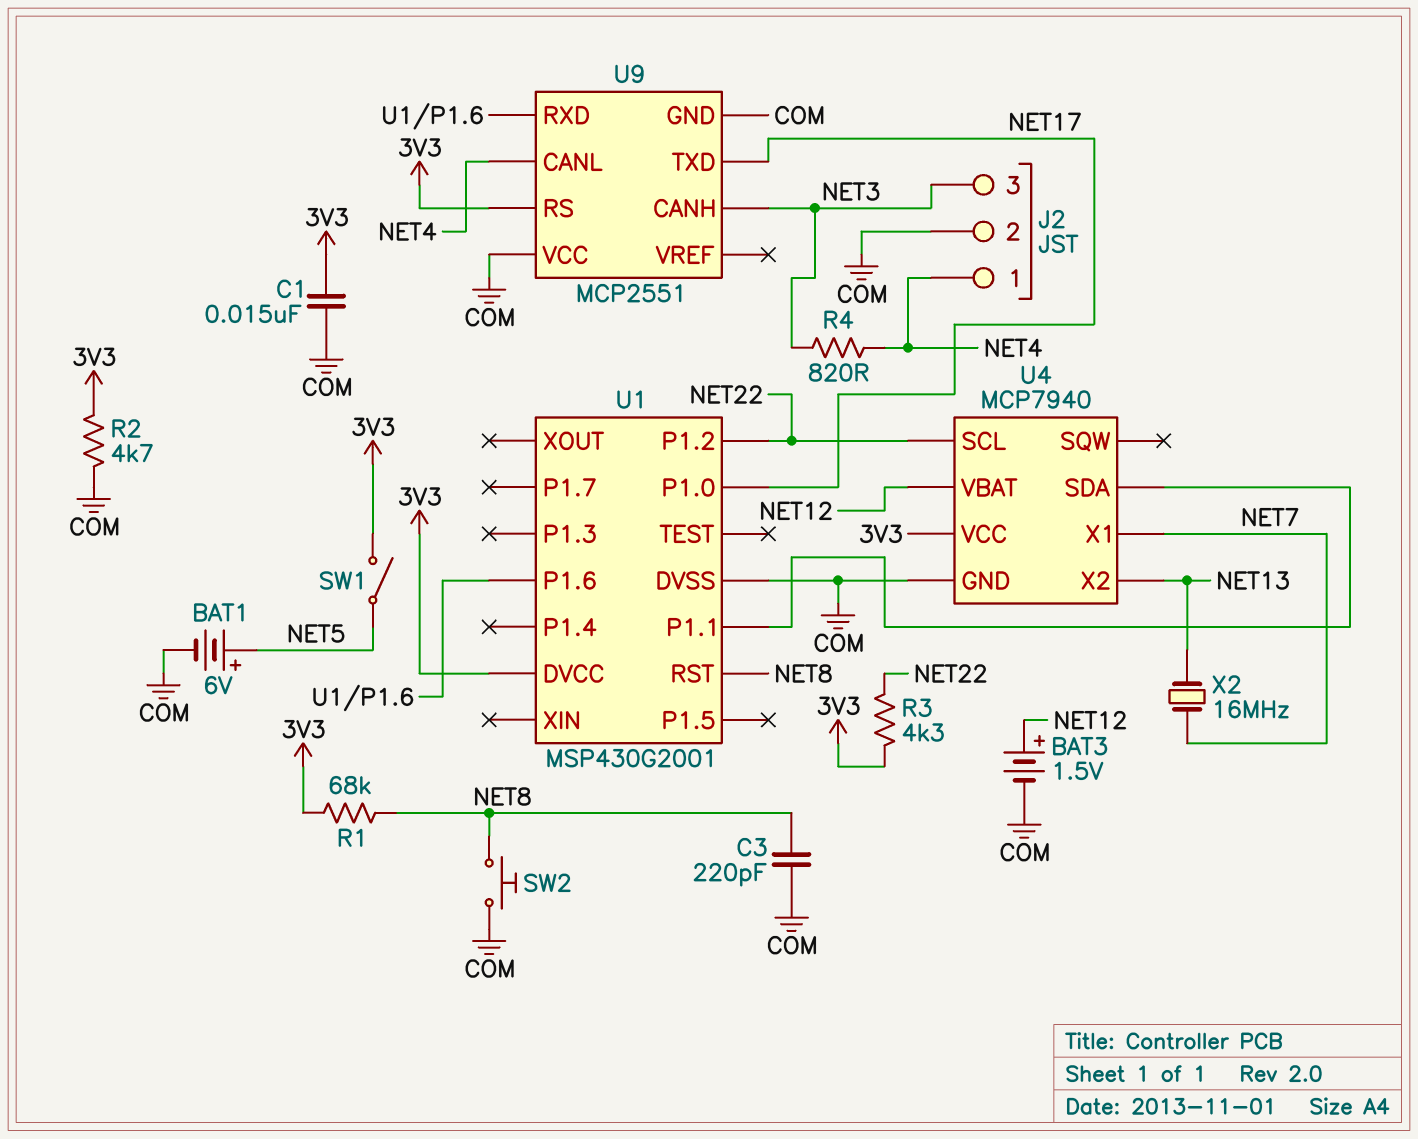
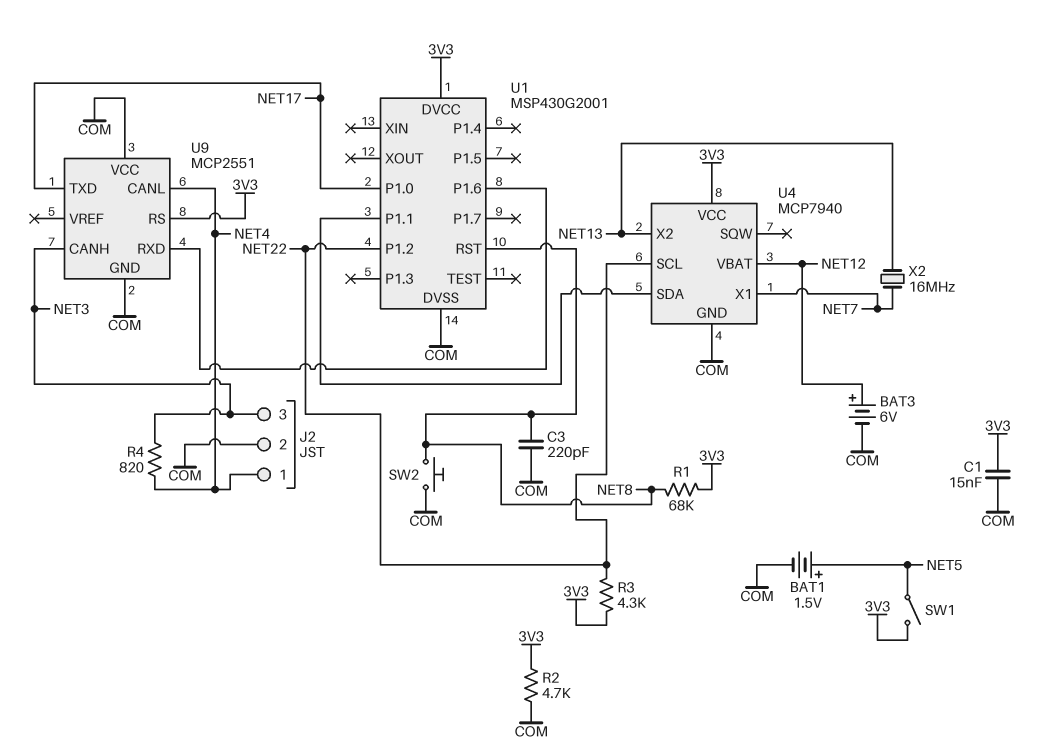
BAT1: 6V (plus NET5, minus COM) -> 1.5V (plus NET5, minus COM)
BAT3: 1.5V (plus NET12, minus COM) -> 6V (plus NET12, minus COM)

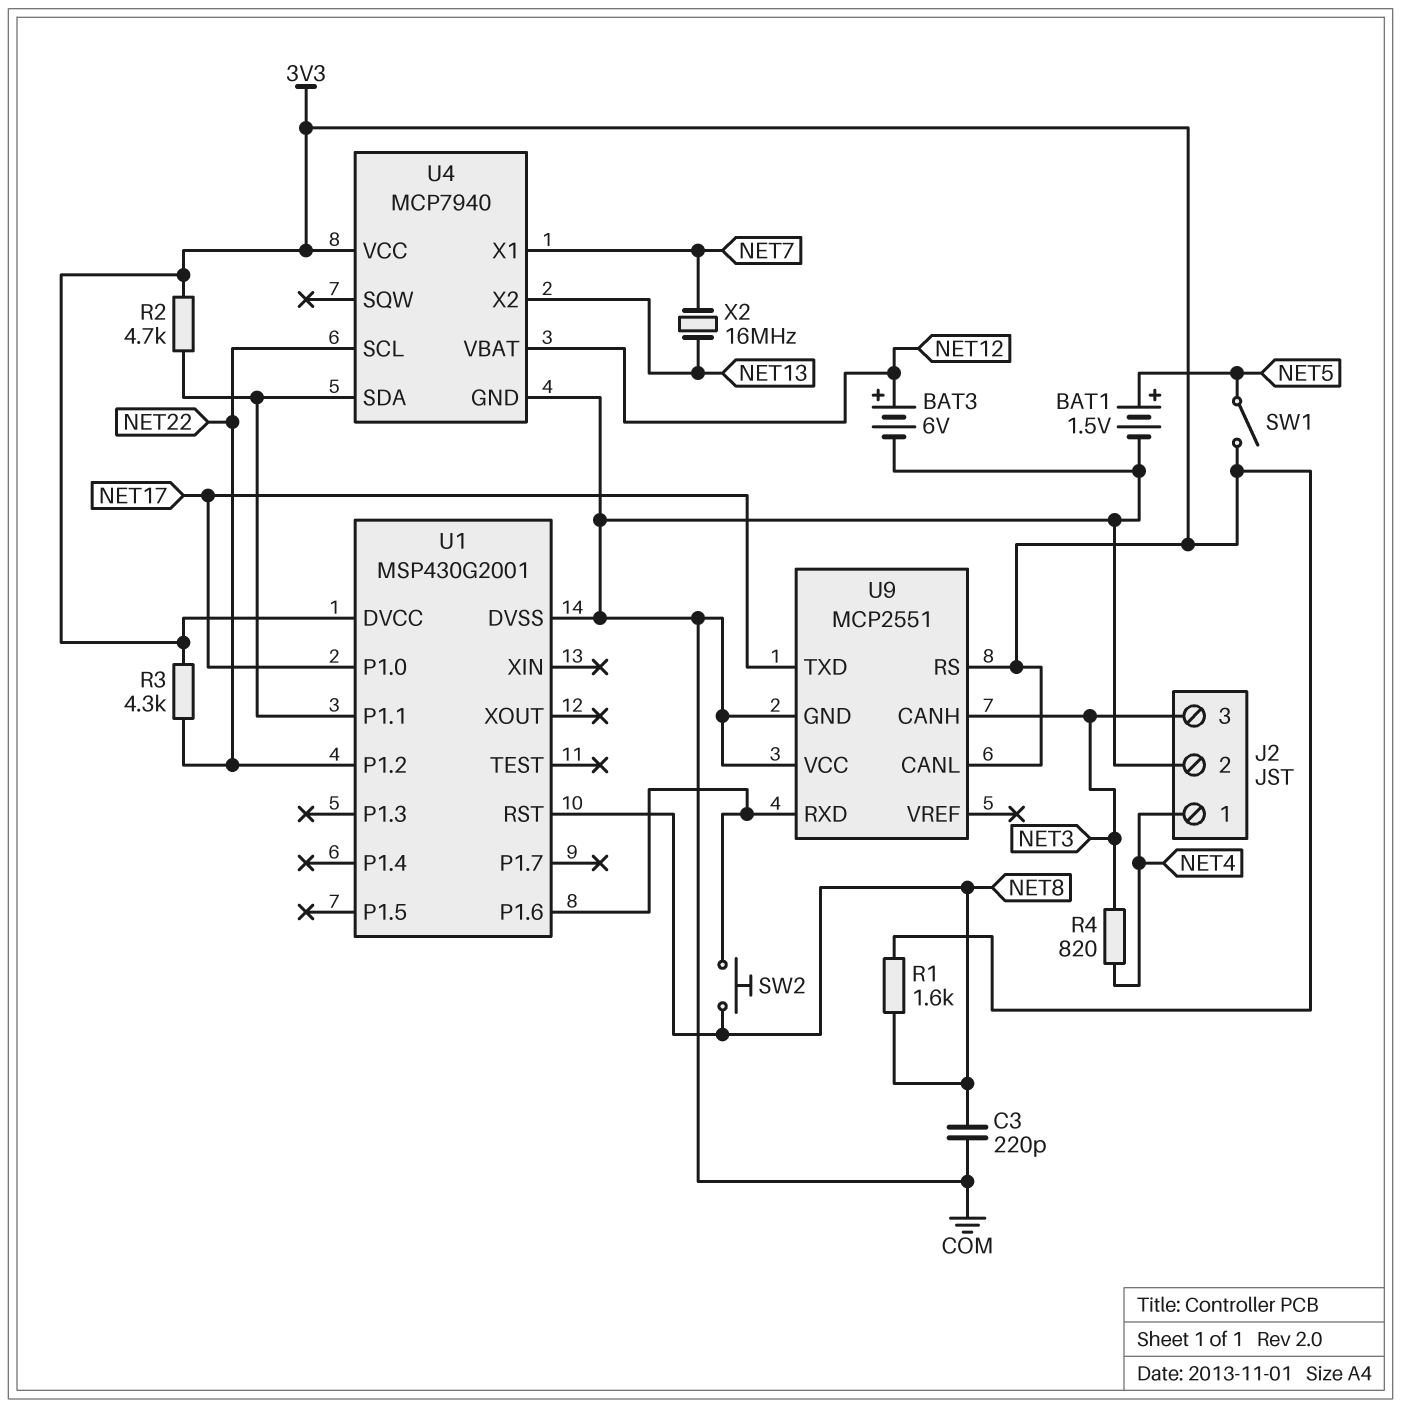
C1: 15nF (3V3, COM) -> none
R1: 68k (3V3, NET8) -> 1.6k (3V3, NET8)
R2: 4.7k (3V3, COM) -> 4.7k (3V3, U1/P1.1)
SW2: button (COM, NET8) -> button (NET8, U1/P1.6)
U9 pin CANL: NET4 -> 3V3

